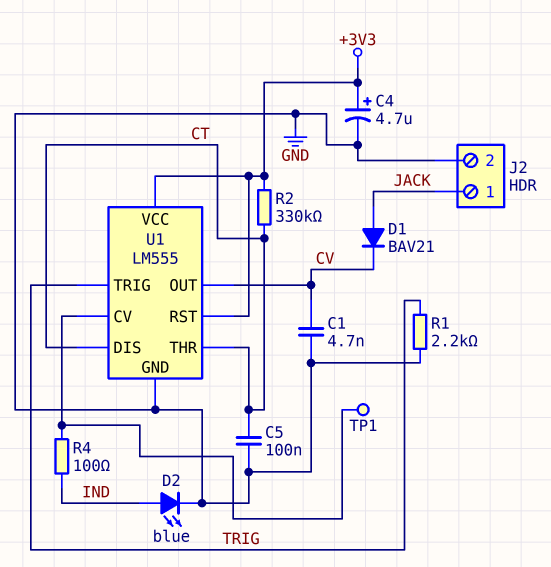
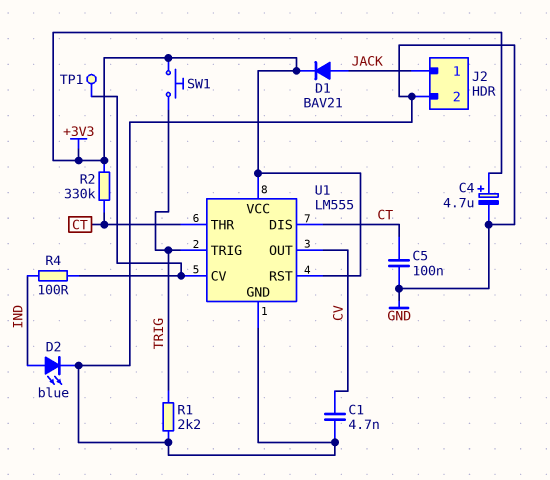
D1: diode BAV21 (A JACK, K CV) -> diode BAV21 (A JACK, K +3V3)
SW1: none -> button (+3V3, TRIG)

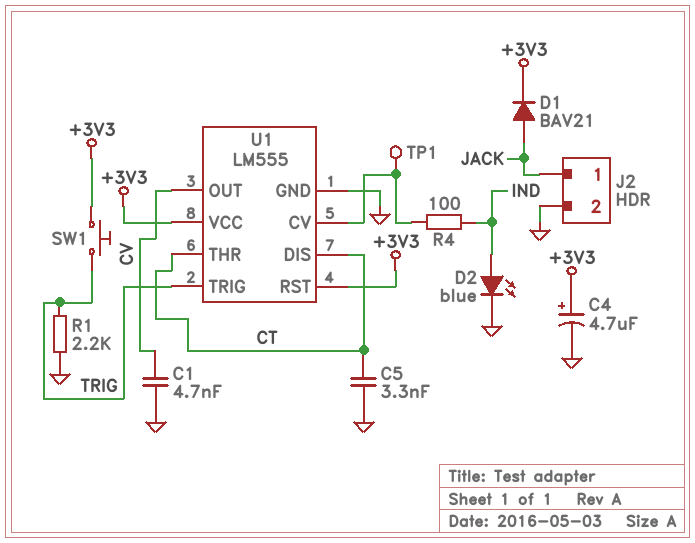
C5: 100nF (CT, GND) -> 3.3nF (CT, GND)
R2: 330k (+3V3, CT) -> none

